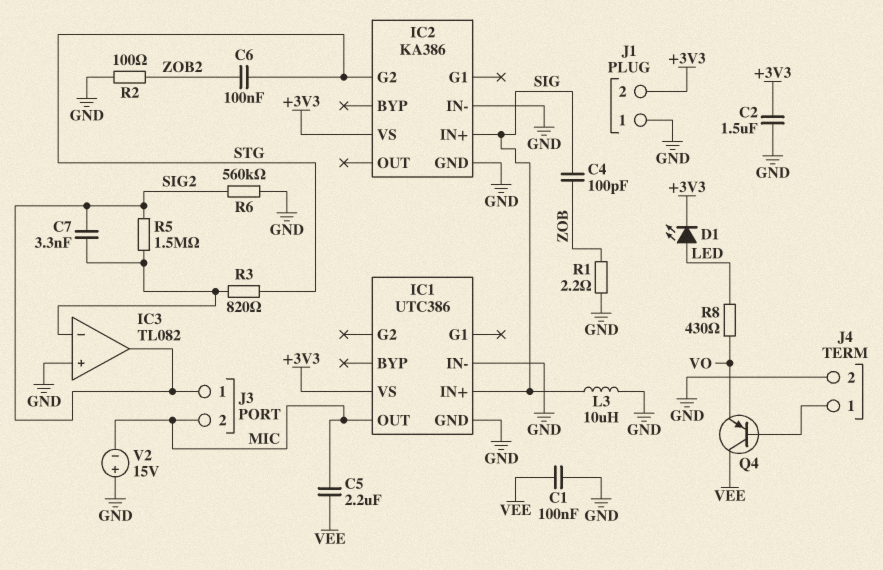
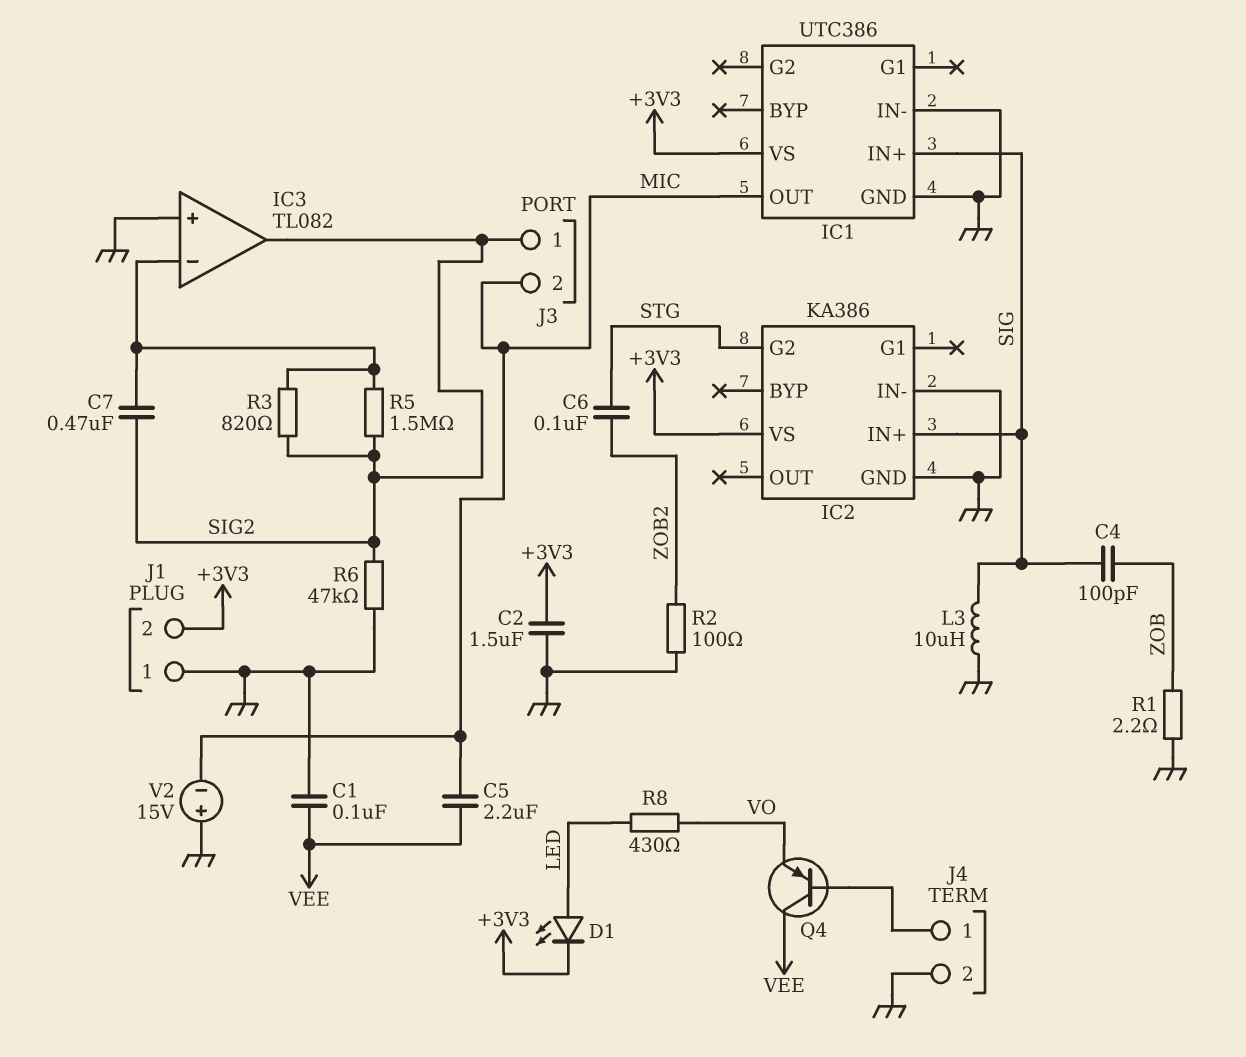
C7: 3.3nF (IC3/in-, SIG2) -> 470nF (IC3/in-, SIG2)
R3: 820 (IC3/in-, STG) -> 820 (IC3/in-, SIG2)
R6: 560k (GND, SIG2) -> 47k (GND, SIG2)

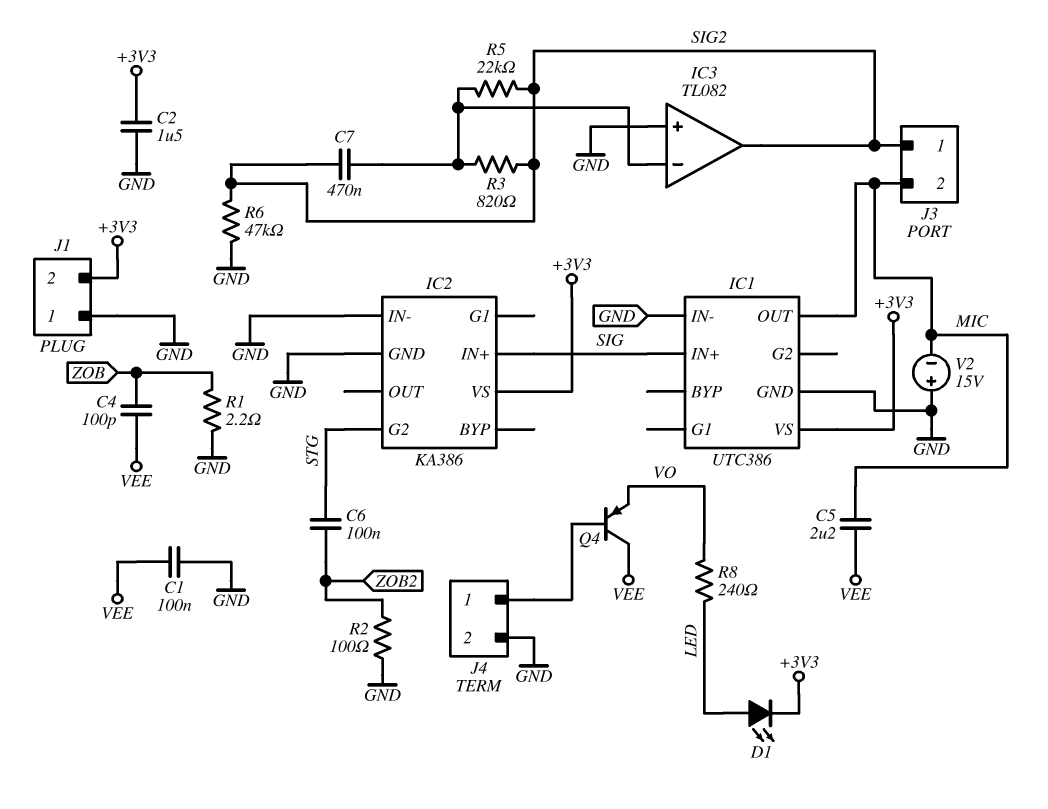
C4: 100pF (SIG, ZOB) -> 100pF (VEE, ZOB)
L3: 10uH (GND, SIG) -> none
R5: 1.5M (IC3/in-, SIG2) -> 22k (IC3/in-, SIG2)
R8: 430 (LED, VO) -> 240 (LED, VO)

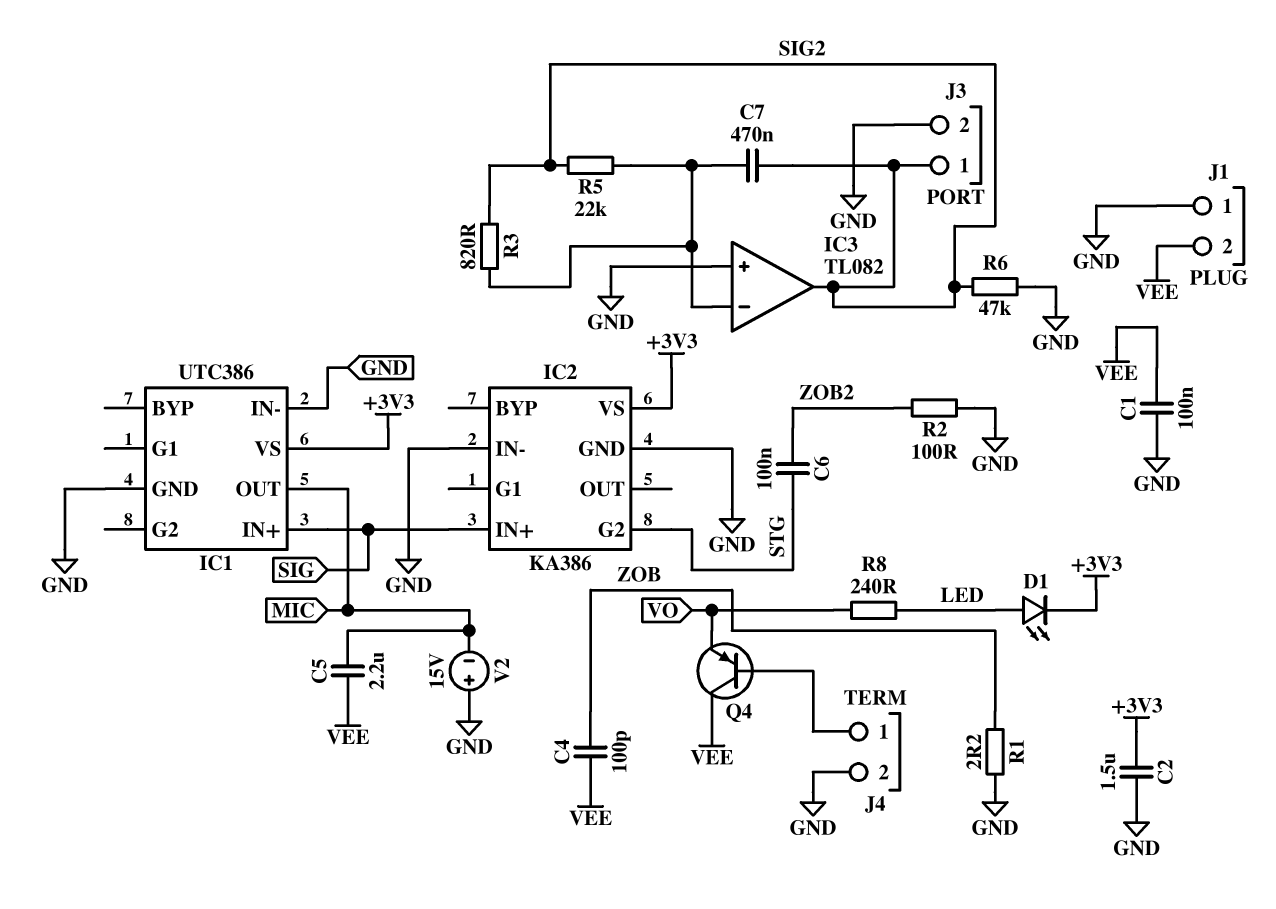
J1 pin 2: +3V3 -> VEE
J3 pin 2: MIC -> GND

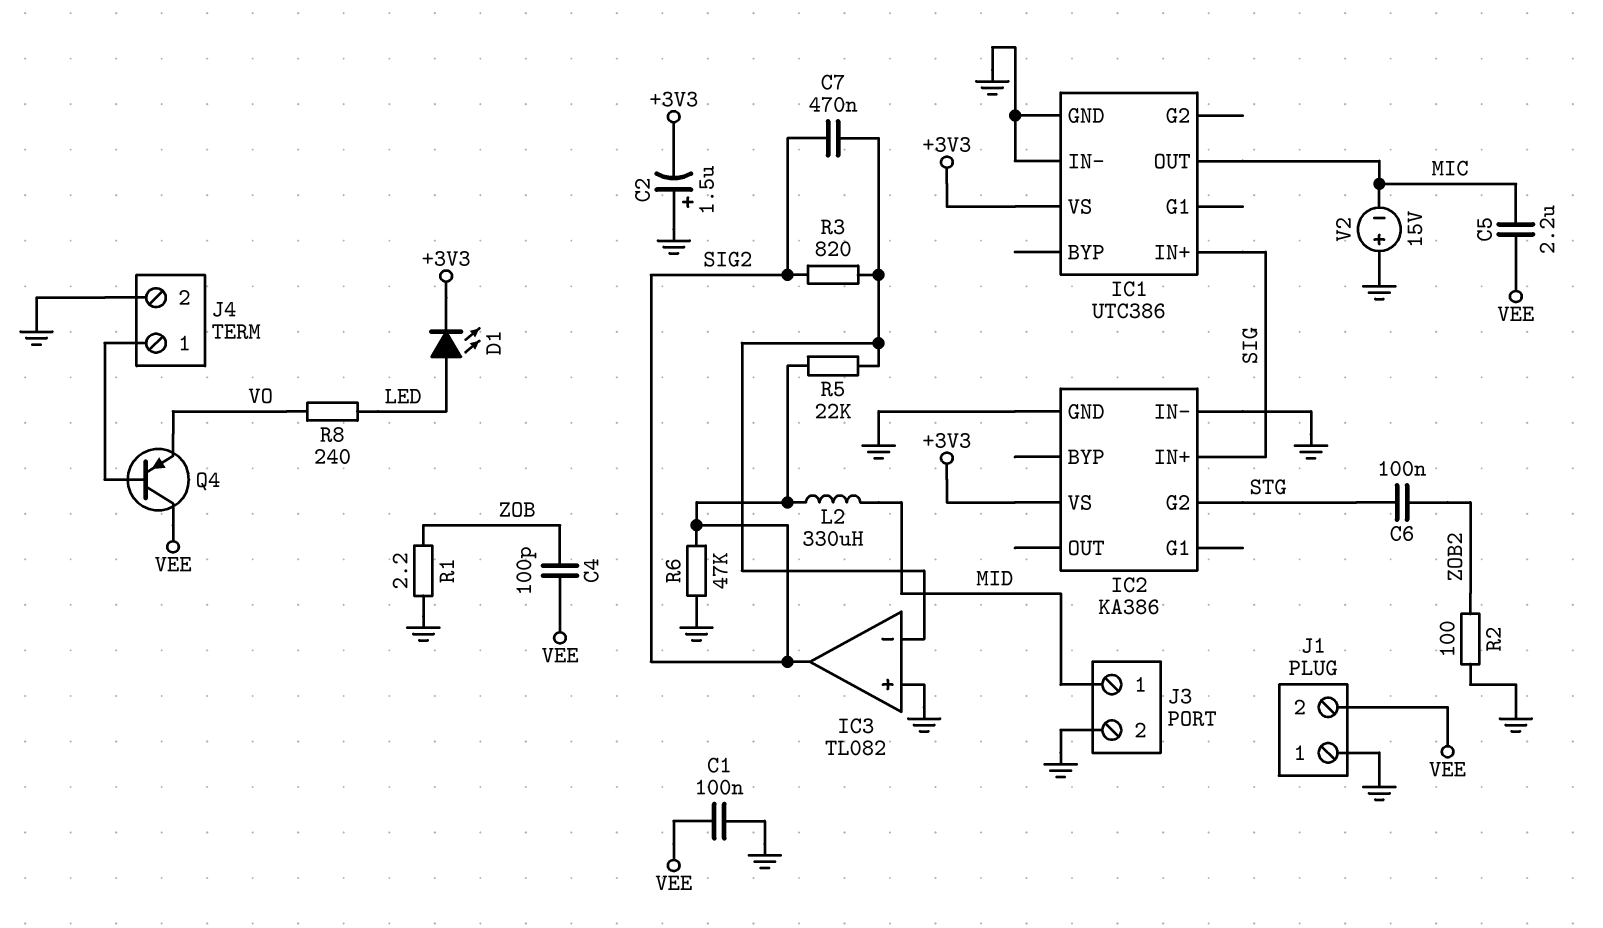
C2: 1.5uF (+3V3, GND) -> 1.5uF (plus GND, minus +3V3)
J3 pin 1: SIG2 -> MID
L2: none -> 330uH (MID, SIG2)

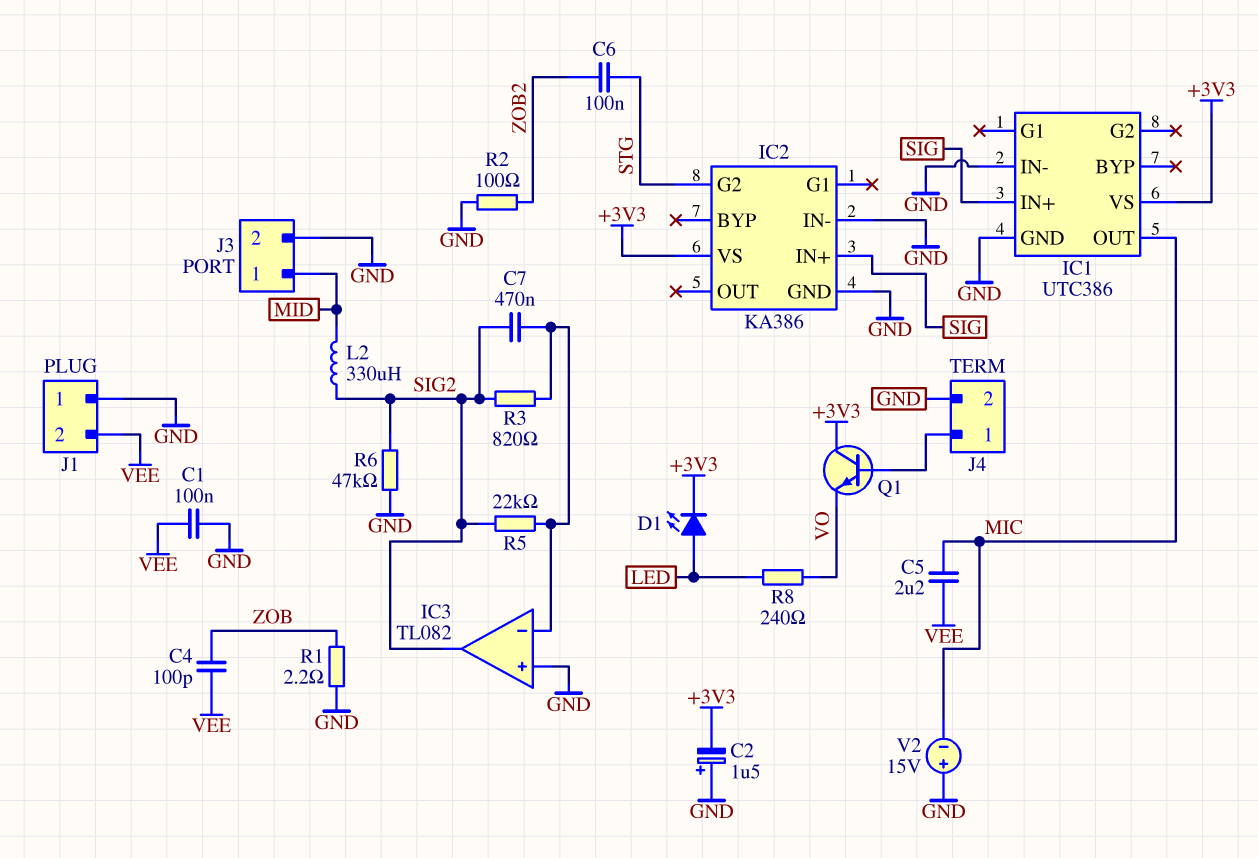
Q1: none -> NPN (B J4/1, C +3V3, E VO)
Q4: PNP (B J4/1, C VEE, E VO) -> none

